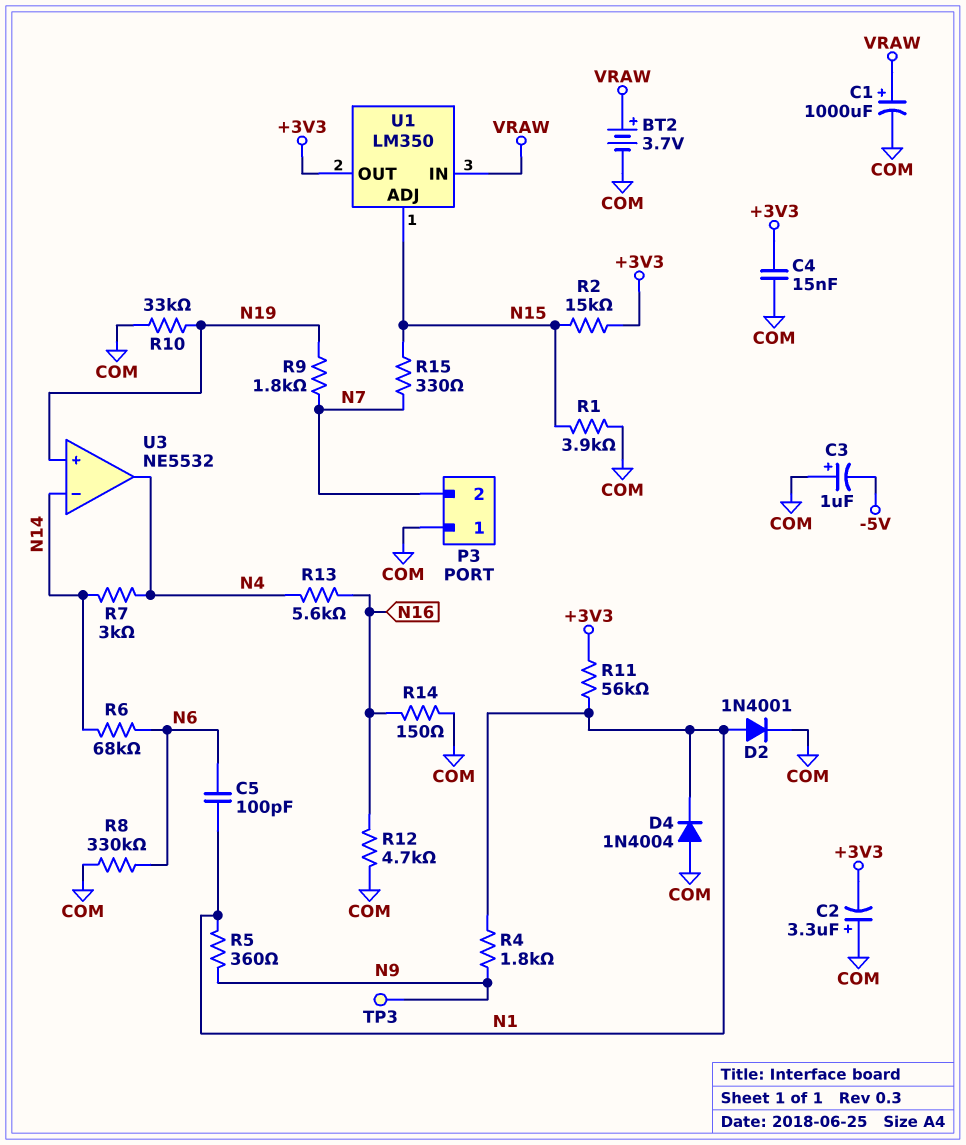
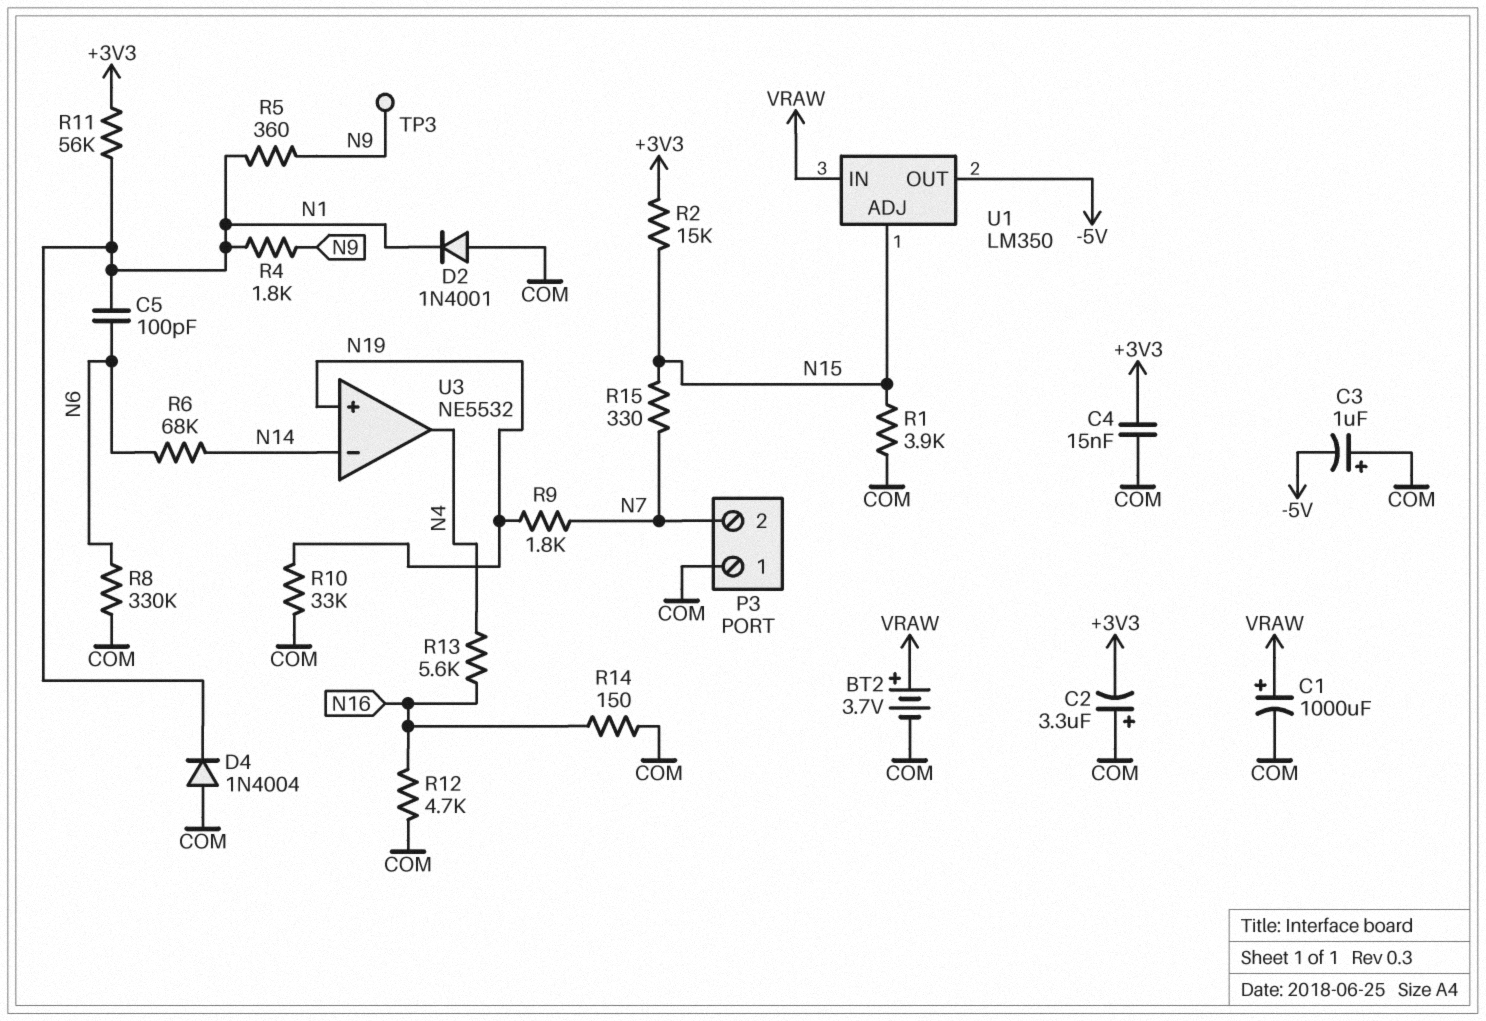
D2: diode 1N4001 (A N1, K COM) -> diode 1N4001 (A COM, K N1)
R7: 3k (N4, N14) -> none
U1 pin OUT: +3V3 -> -5V

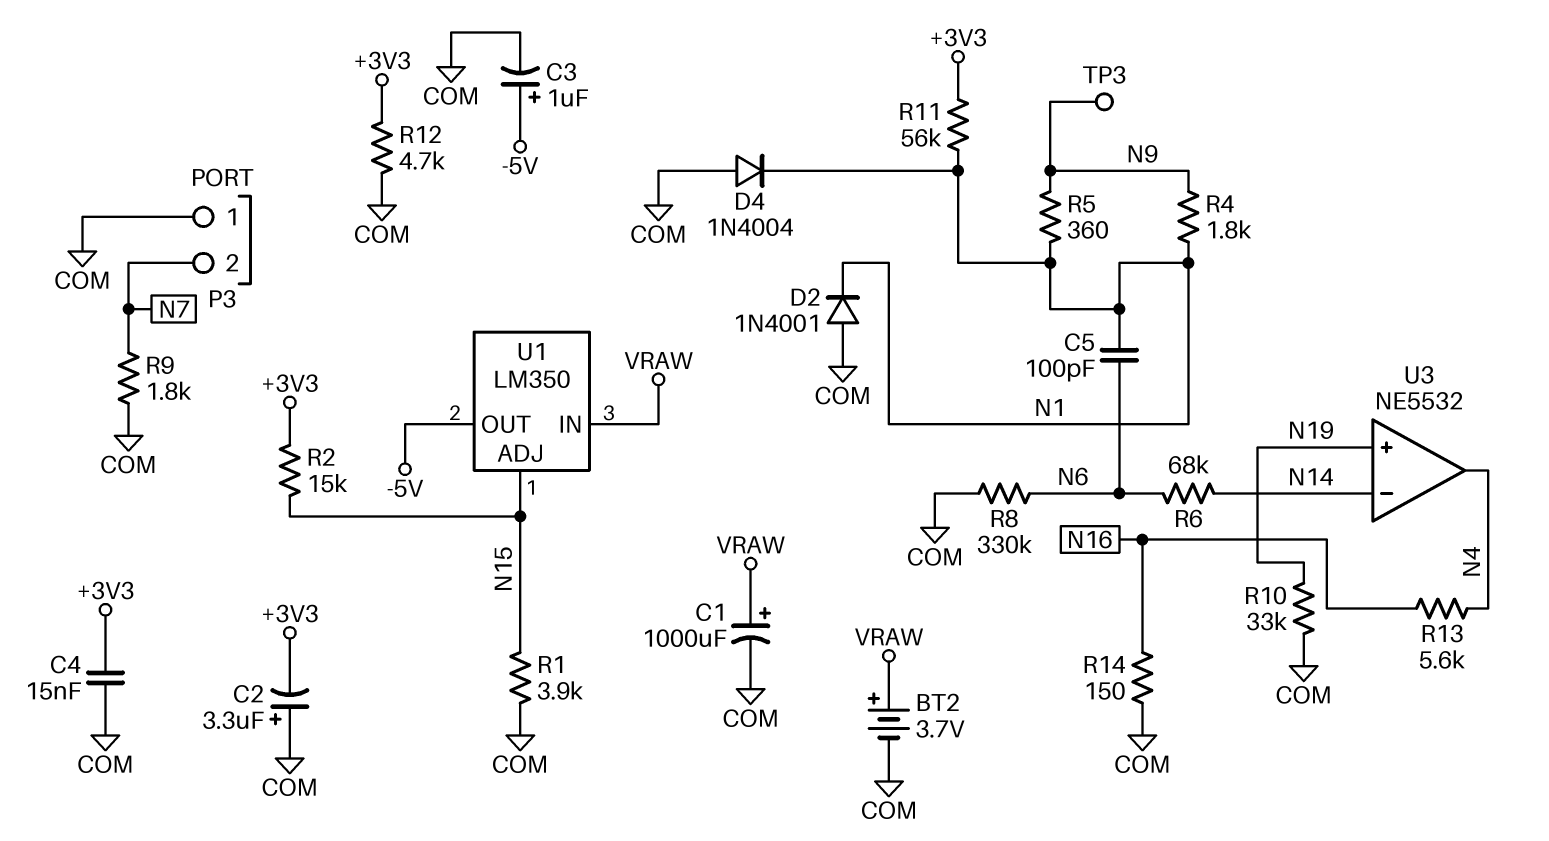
C3: 1uF (plus COM, minus -5V) -> 1uF (plus -5V, minus COM)
R9: 1.8k (N7, N19) -> 1.8k (COM, N7)
R12: 4.7k (COM, N16) -> 4.7k (+3V3, COM)
R15: 330 (N7, N15) -> none

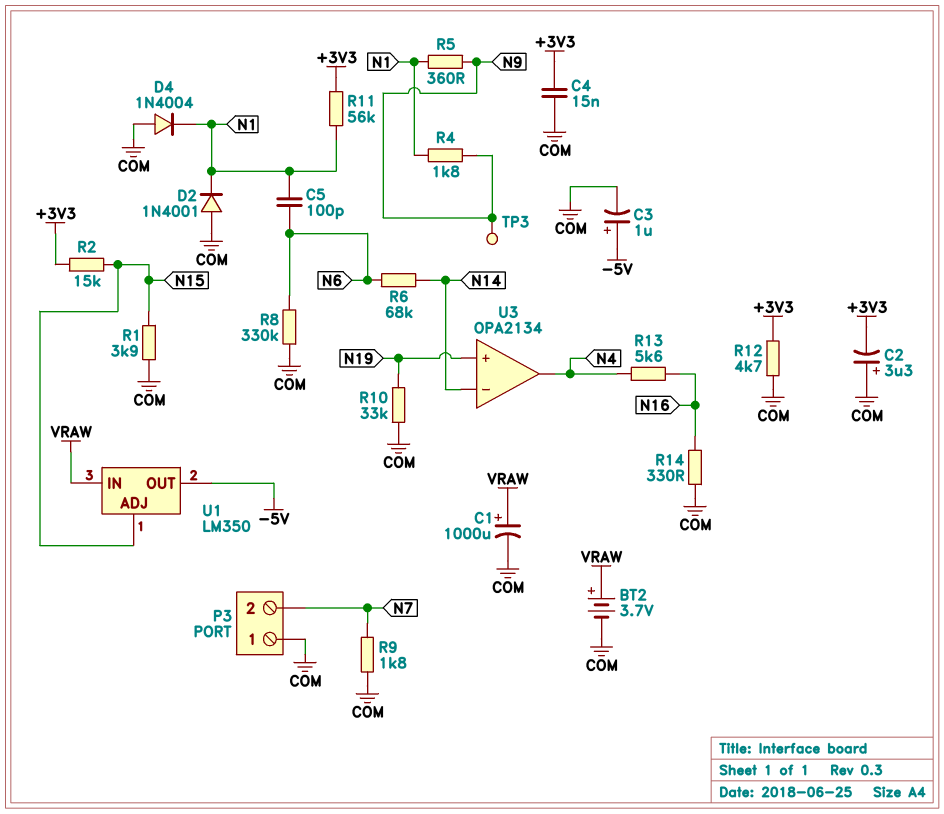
R14: 150 (COM, N16) -> 330 (COM, N16)
U3: NE5532 -> OPA2134

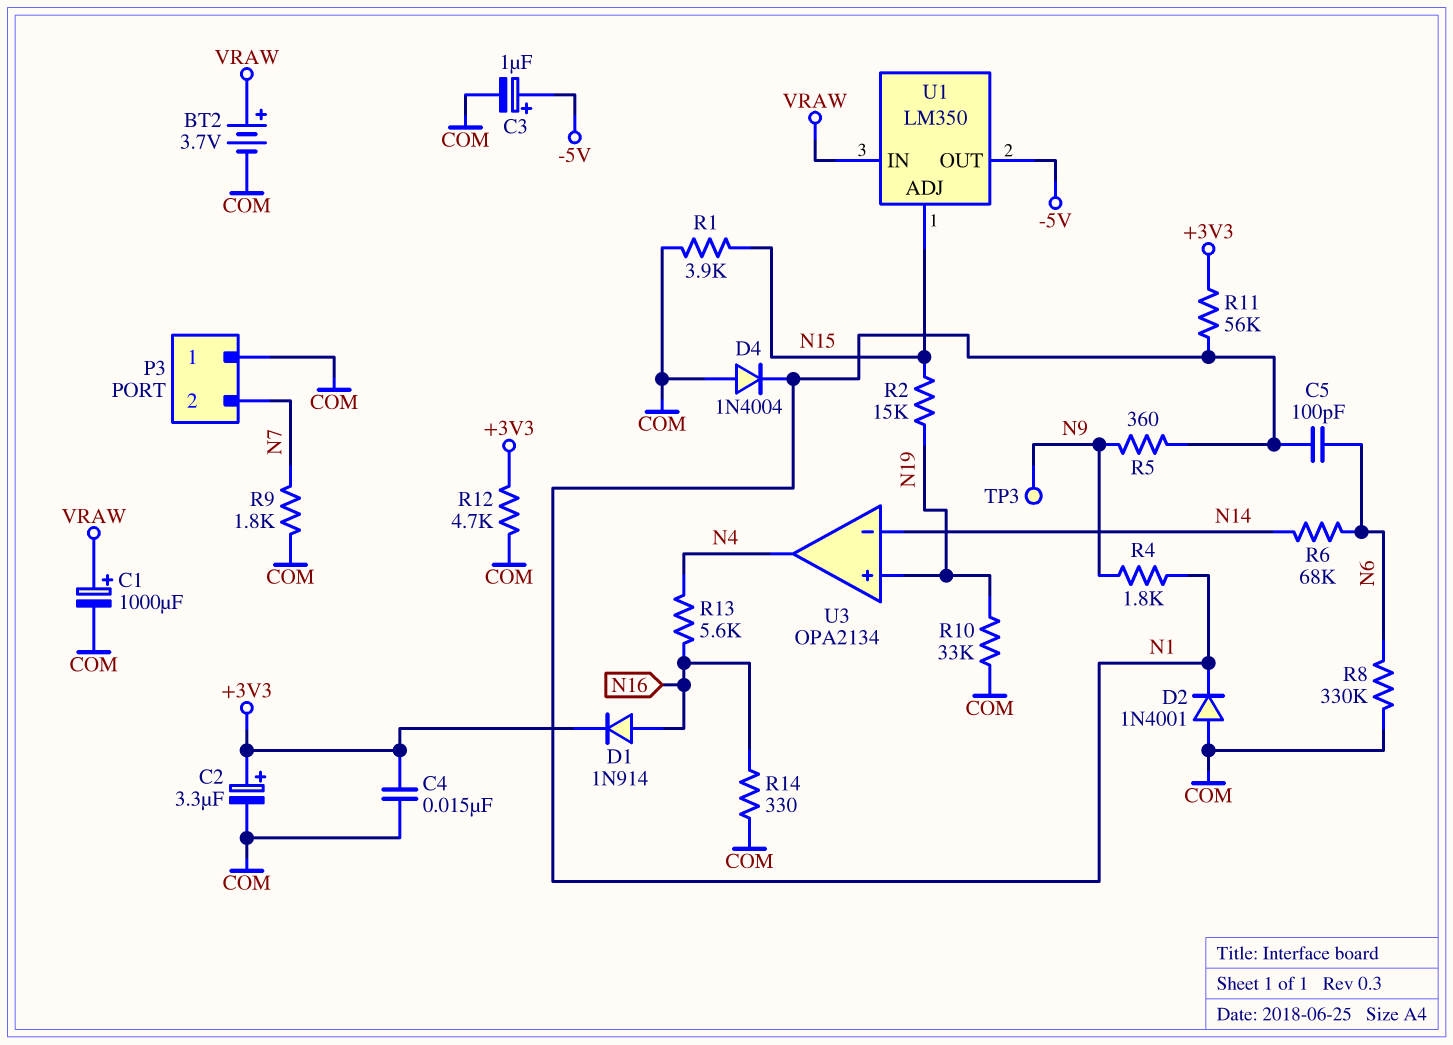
C2: 3.3uF (plus COM, minus +3V3) -> 3.3uF (plus +3V3, minus COM)
D1: none -> diode 1N914 (A N16, K +3V3)
R2: 15k (+3V3, N15) -> 15k (N15, N19)

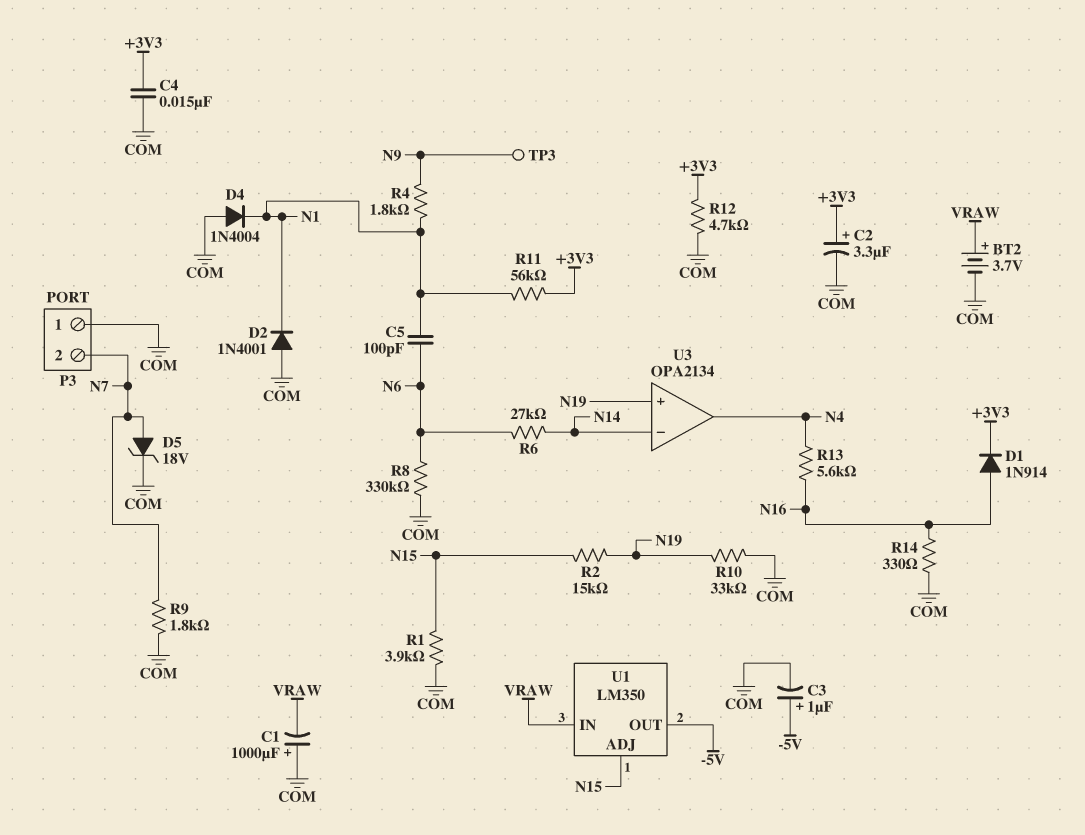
C1: 1000uF (plus VRAW, minus COM) -> 1000uF (plus COM, minus VRAW)
D5: none -> zener 18V (A N7, K COM)
R5: 360 (N1, N9) -> none
R6: 68k (N6, N14) -> 27k (N6, N14)

